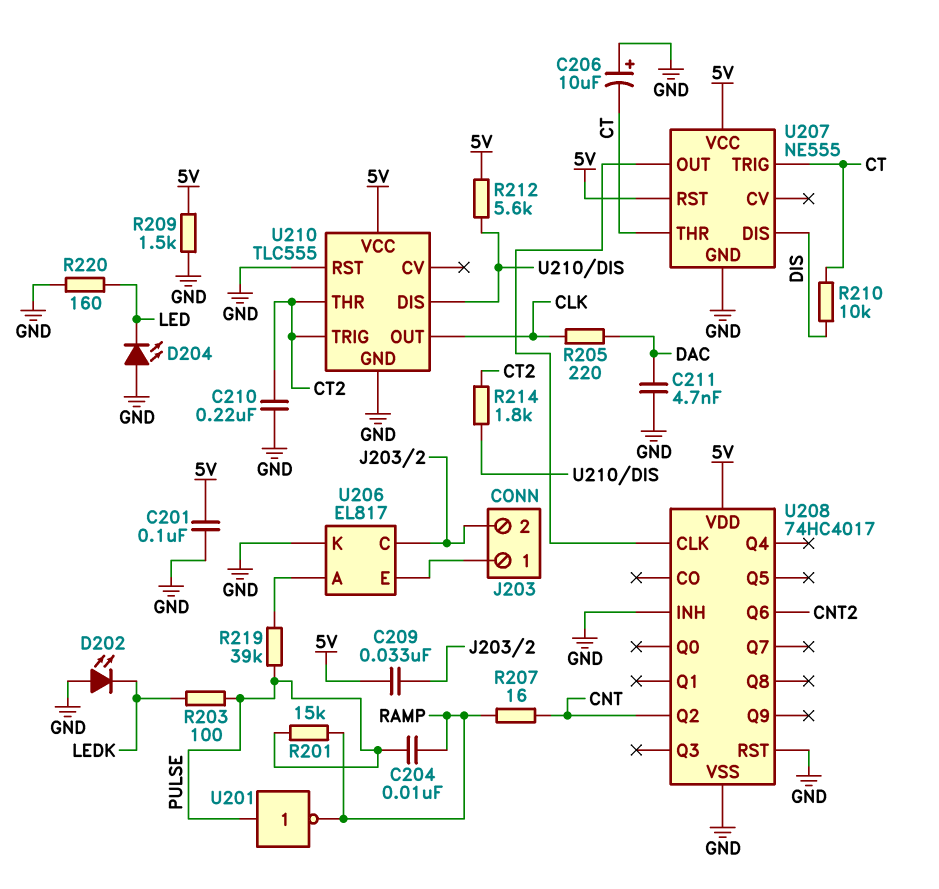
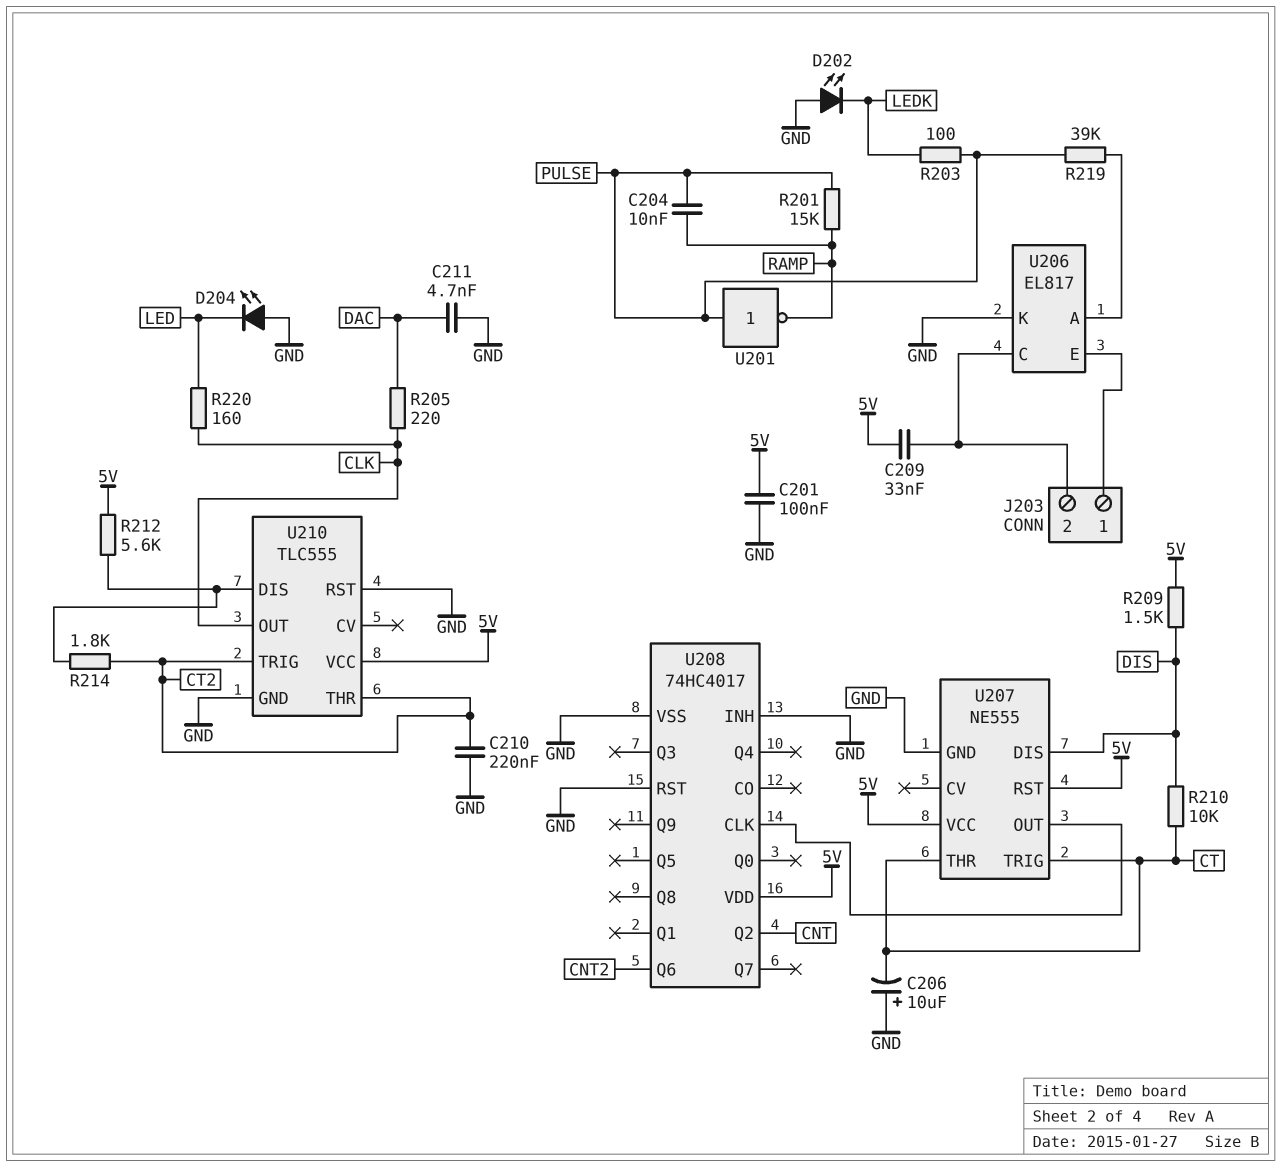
R207: 16 (CNT, RAMP) -> none
R209: 1.5k (5V, GND) -> 1.5k (5V, DIS)
R220: 160 (GND, LED) -> 160 (CLK, LED)

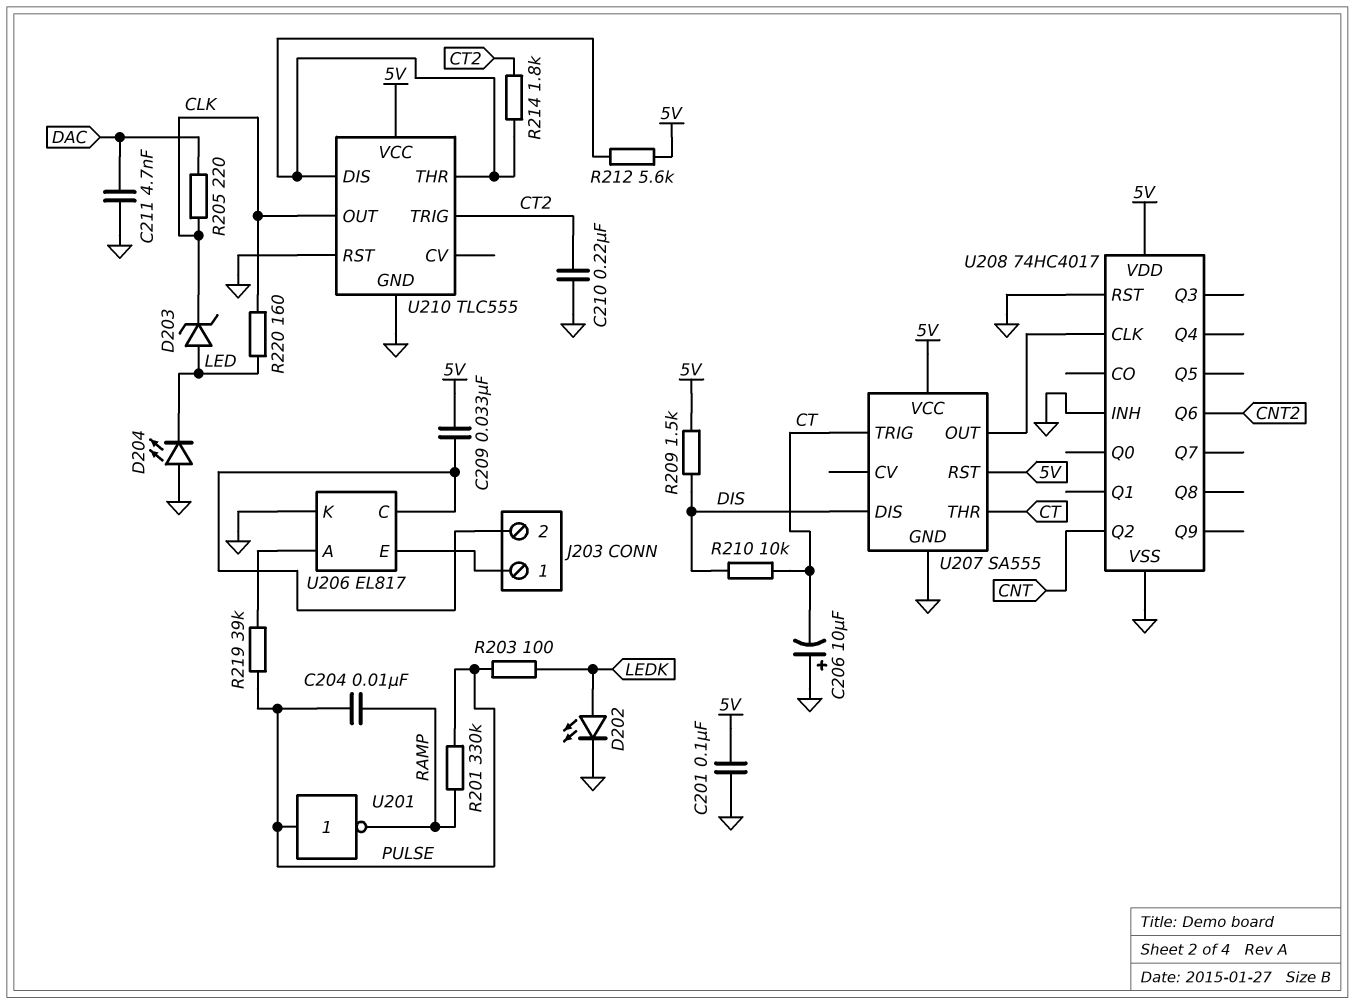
D202: LED (A GND, K LEDK) -> LED (A LEDK, K GND)
D203: none -> zener (A LED, K CLK)
R201: 15k (PULSE, RAMP) -> 330k (PULSE, RAMP)
U207: NE555 -> SA555
U210 pin THR: CT2 -> U210/DIS

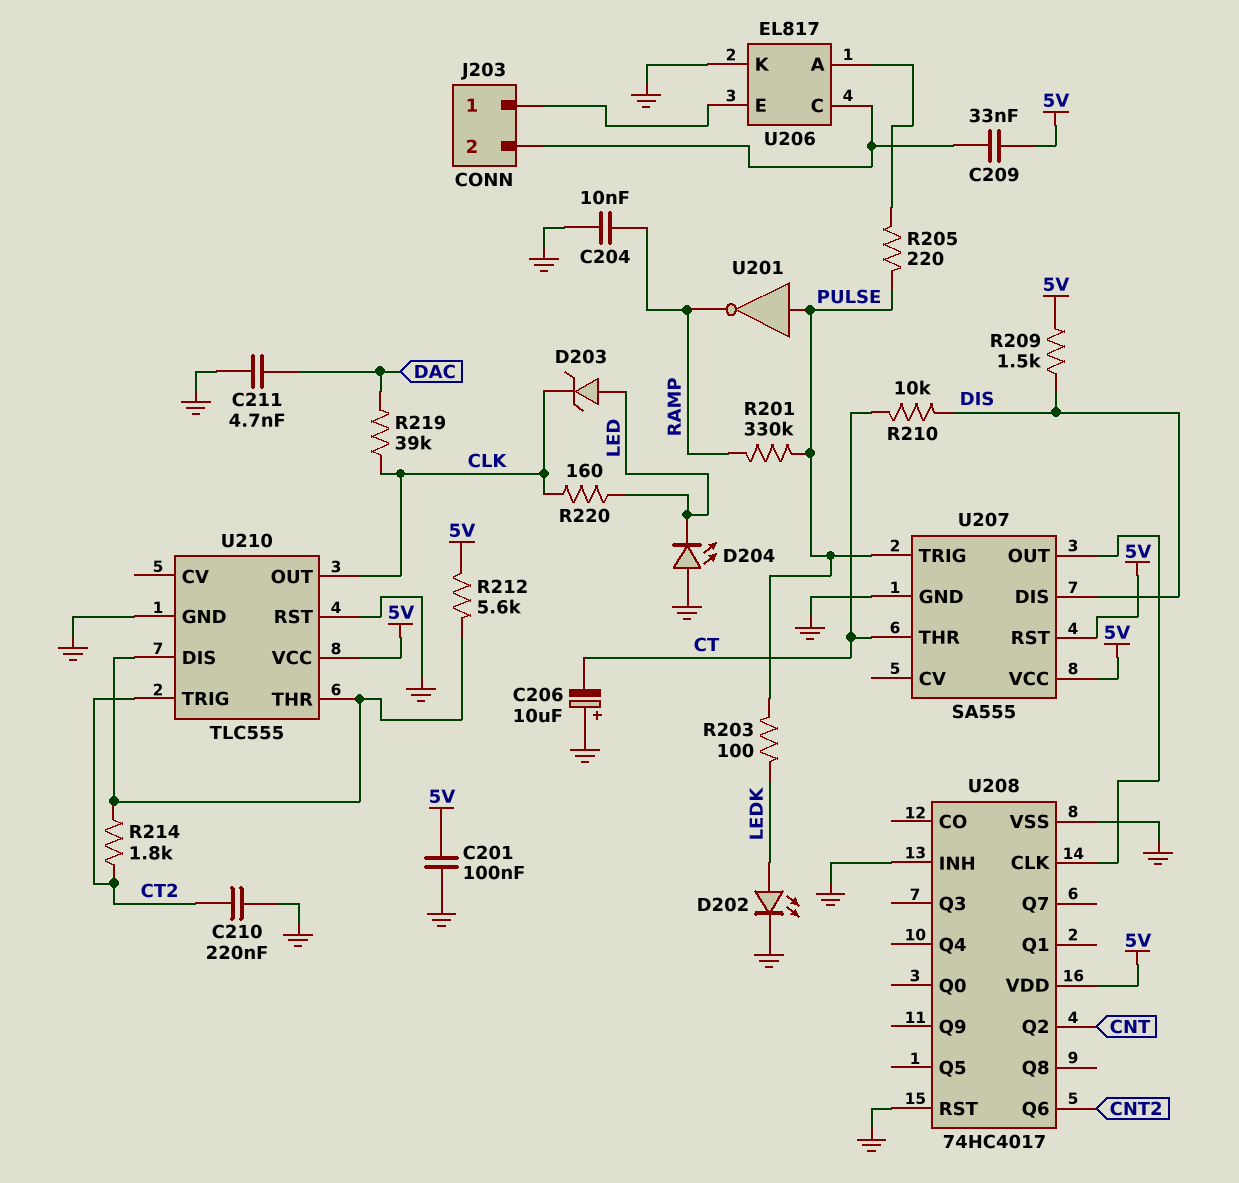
C204: 10nF (PULSE, RAMP) -> 10nF (GND, RAMP)
R205: 220 (CLK, DAC) -> 220 (PULSE, U206/A)
R219: 39k (PULSE, U206/A) -> 39k (CLK, DAC)
U207 pin TRIG: CT -> PULSE

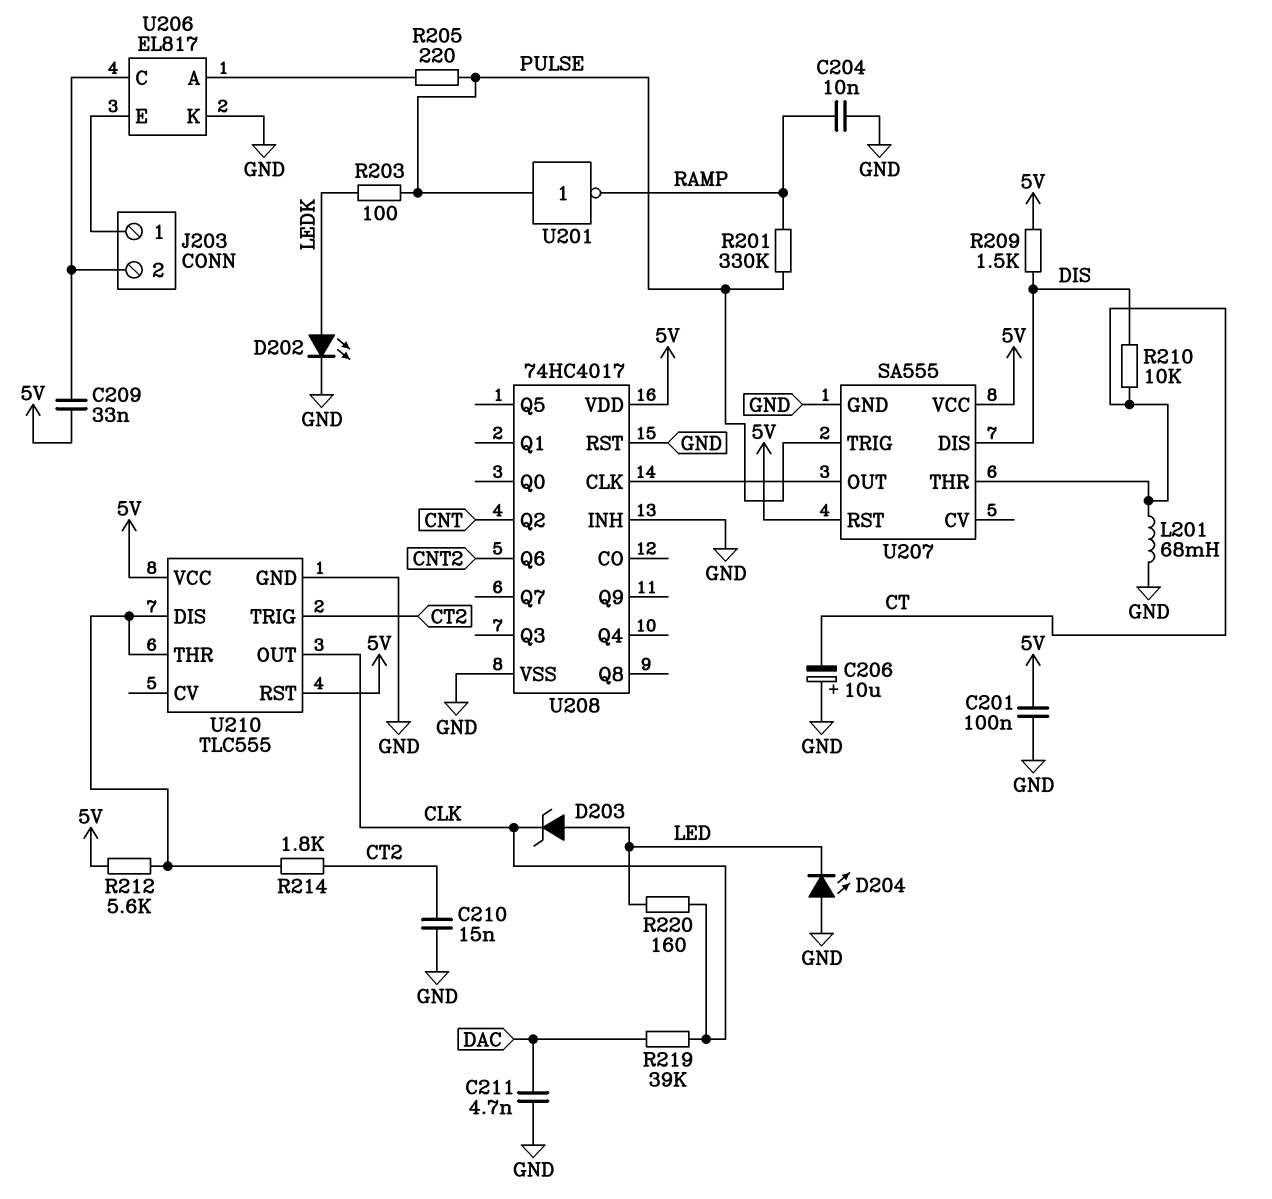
C210: 220nF (CT2, GND) -> 15nF (CT2, GND)
L201: none -> 68mH (CT, GND)
U210 pin RST: GND -> 5V

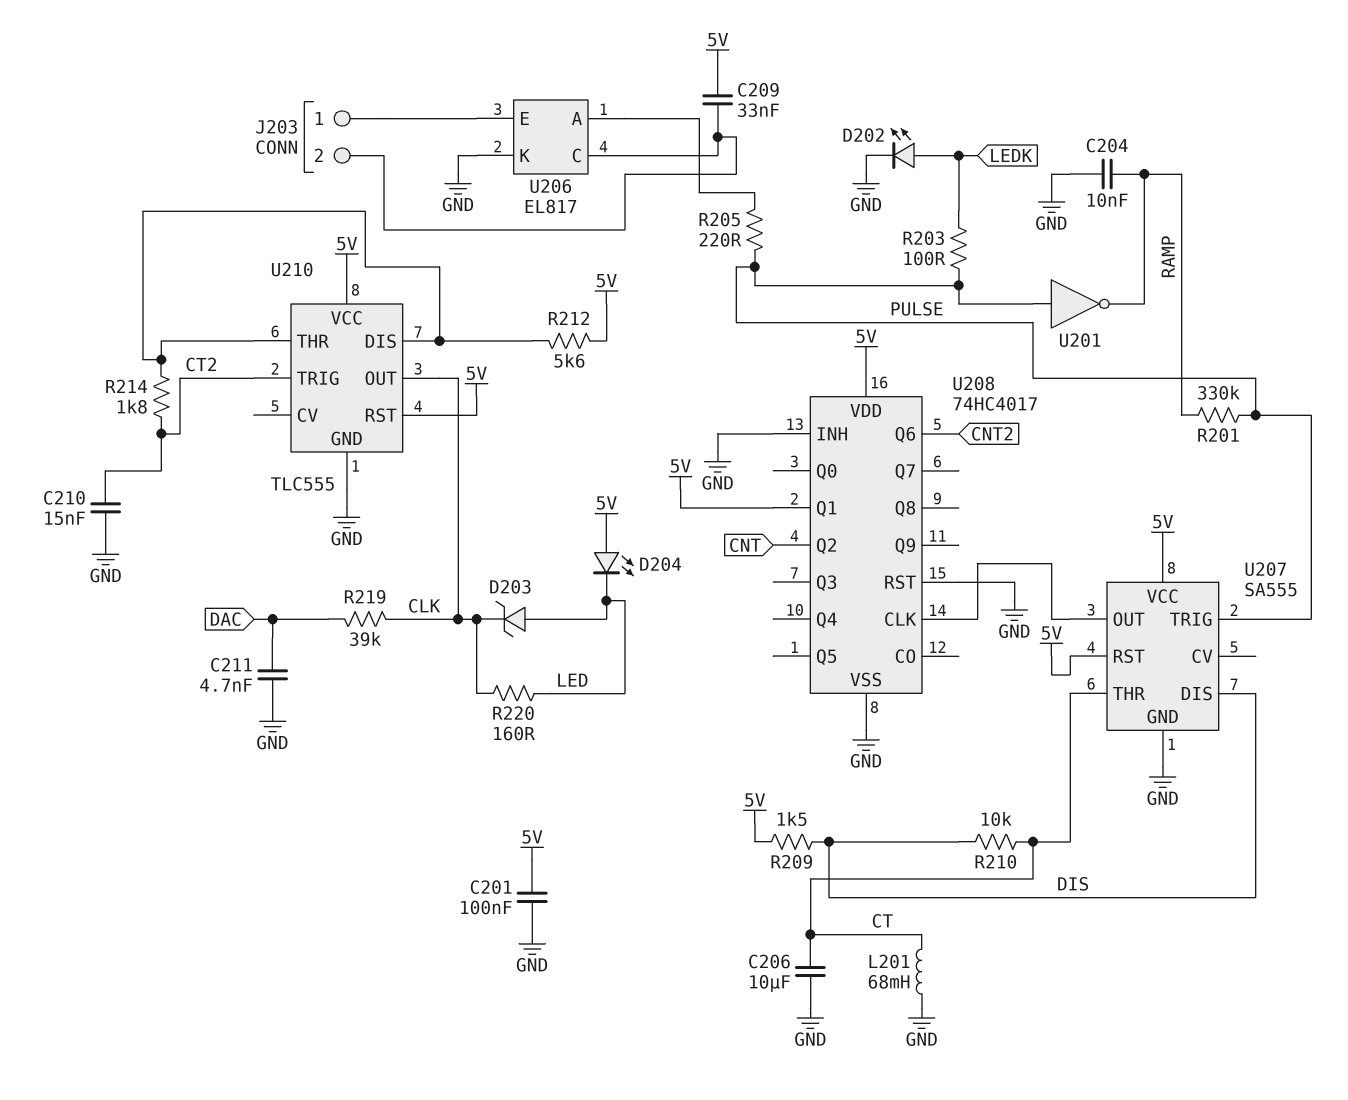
C206: 10uF (plus GND, minus CT) -> 10uF (CT, GND)
D204: LED (A GND, K LED) -> LED (A 5V, K LED)
U208 pin Q1: none -> 5V

